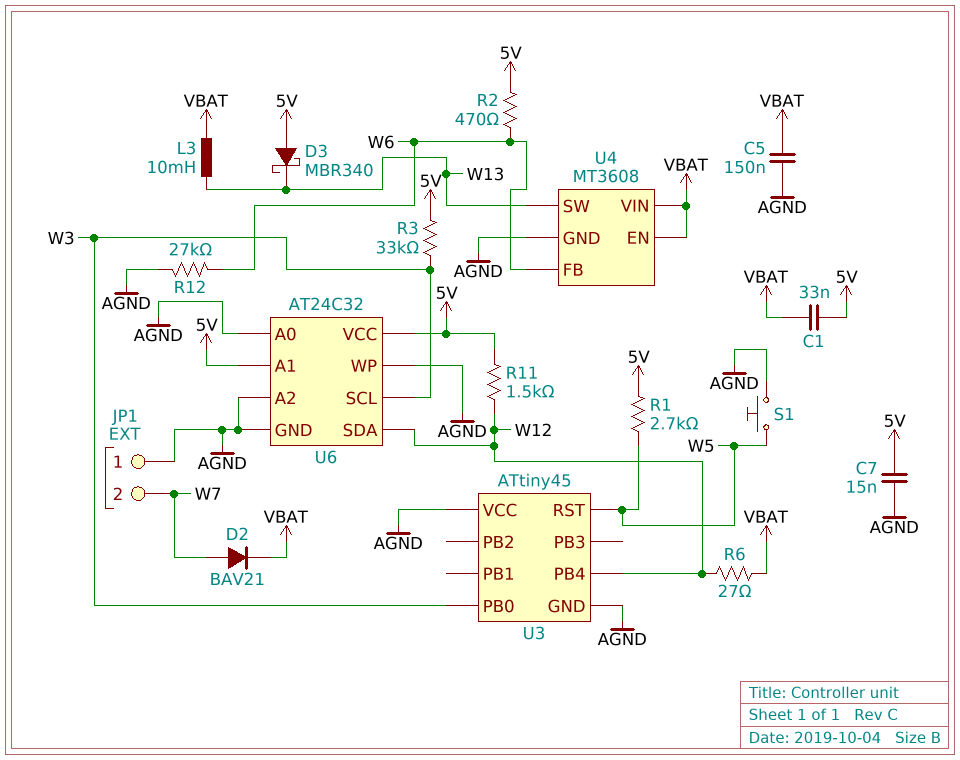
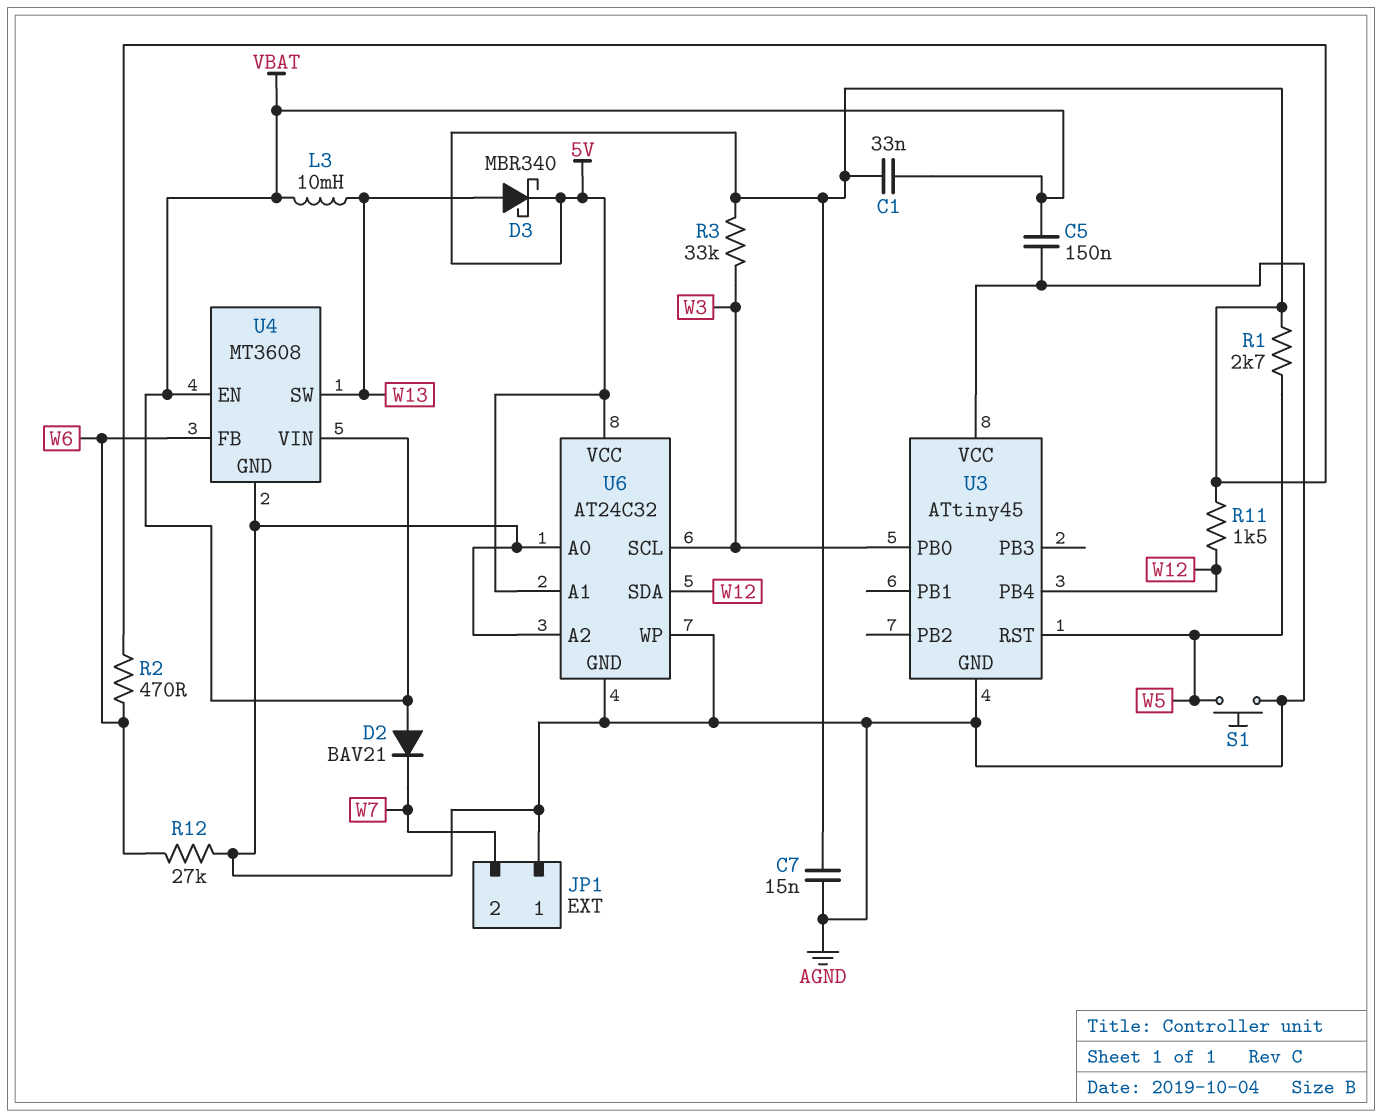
D2: diode BAV21 (A W7, K VBAT) -> diode BAV21 (A VBAT, K W7)
D3: schottky MBR340 (A 5V, K W13) -> schottky MBR340 (A W13, K 5V)
R6: 27 (VBAT, W12) -> none

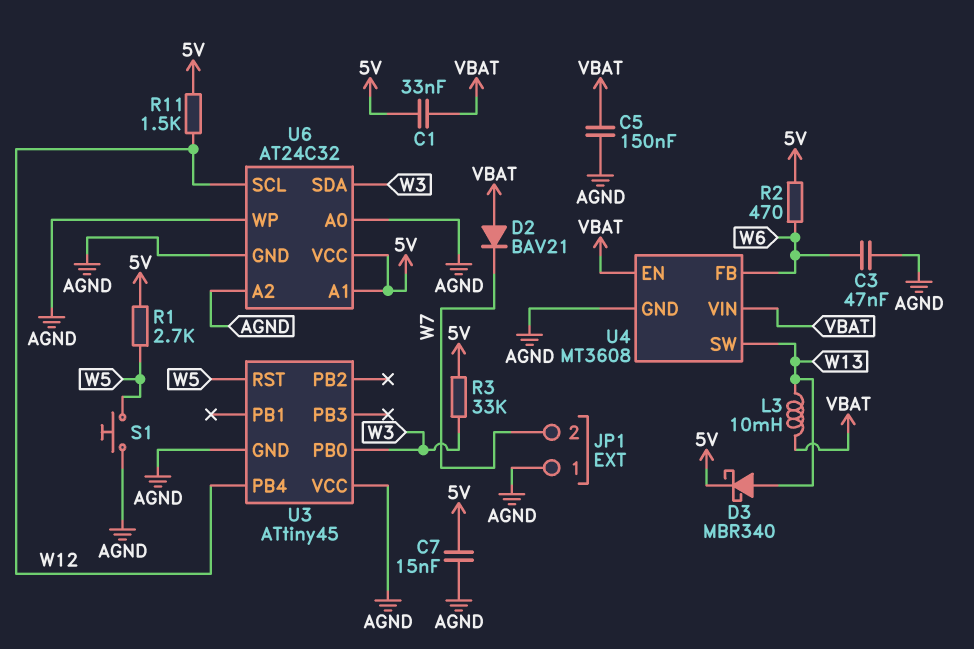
C3: none -> 47nF (AGND, W6)
R12: 27k (AGND, W6) -> none
U6 pin SCL: W3 -> W12
U6 pin SDA: W12 -> W3

